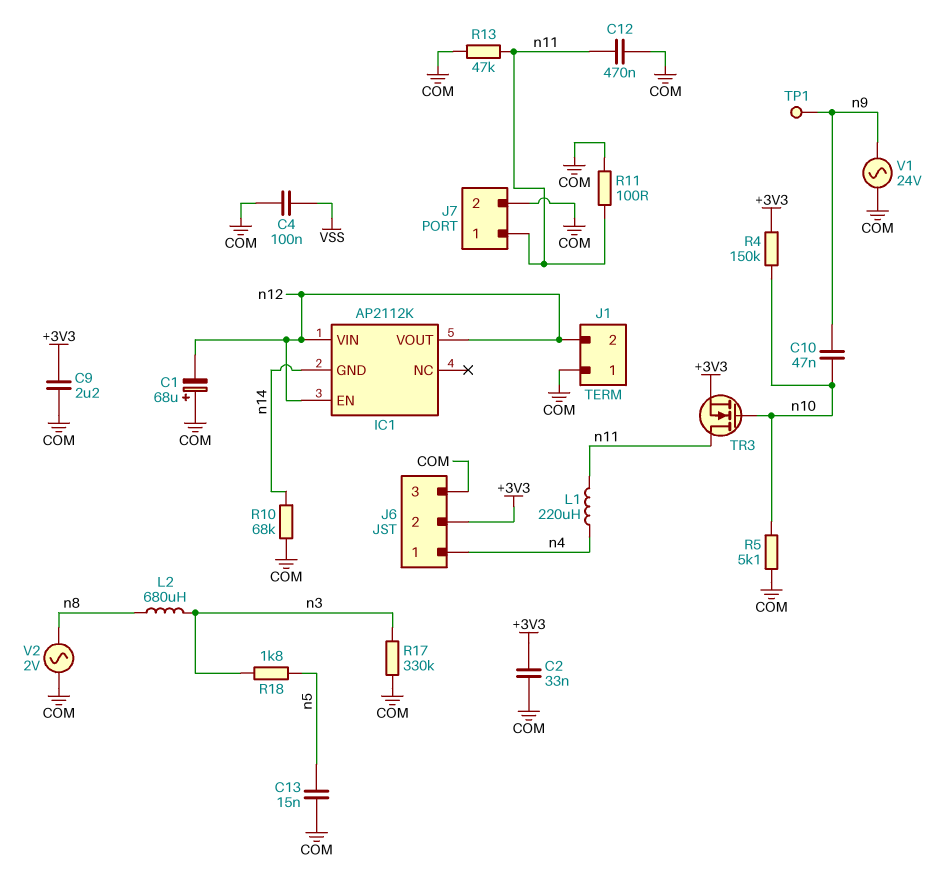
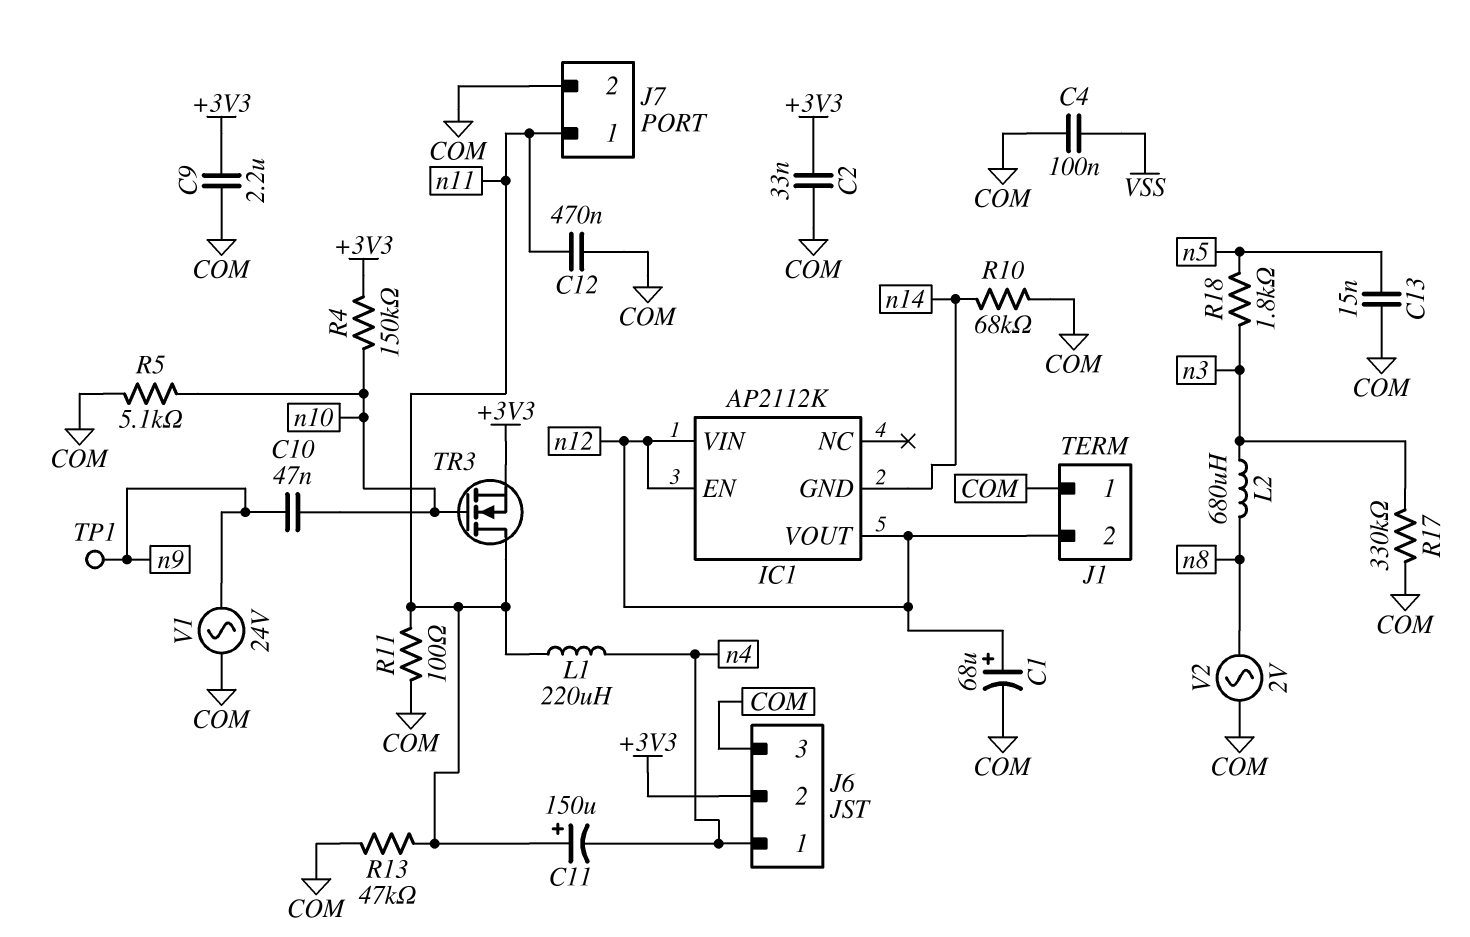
C1: 68uF (plus COM, minus n12) -> 68uF (plus n12, minus COM)
C11: none -> 150uF (plus n11, minus n4)

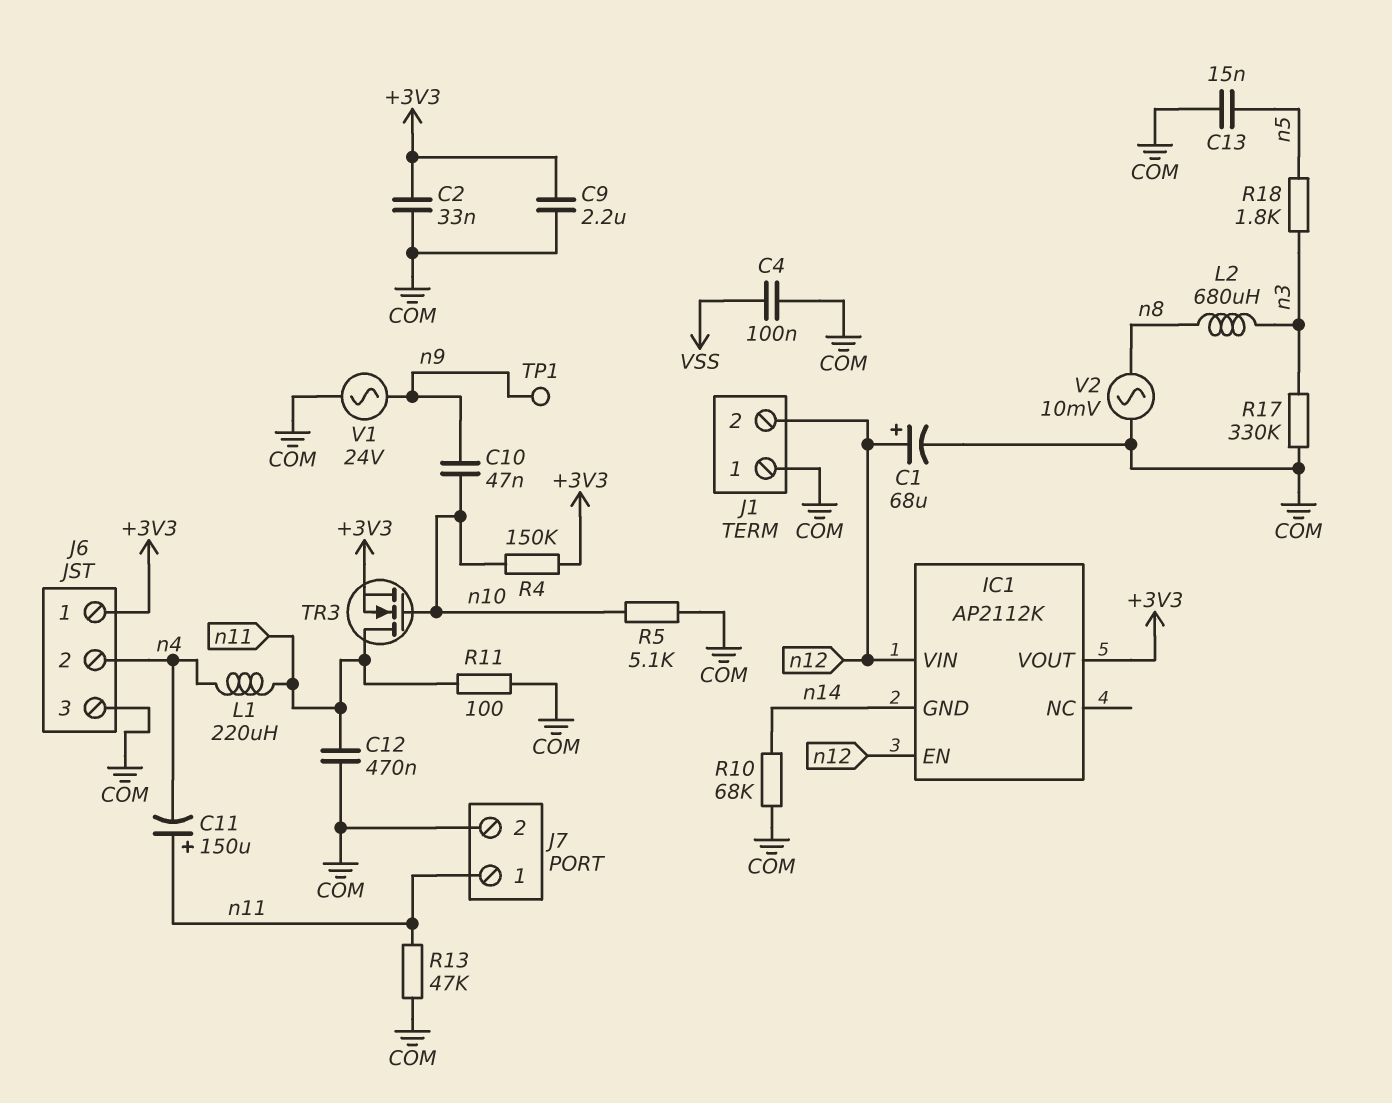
IC1 pin VOUT: n12 -> +3V3
J6 pin 1: n4 -> +3V3
J6 pin 2: +3V3 -> n4
V2: AC 2V (COM, n8) -> AC 10mV (COM, n8)

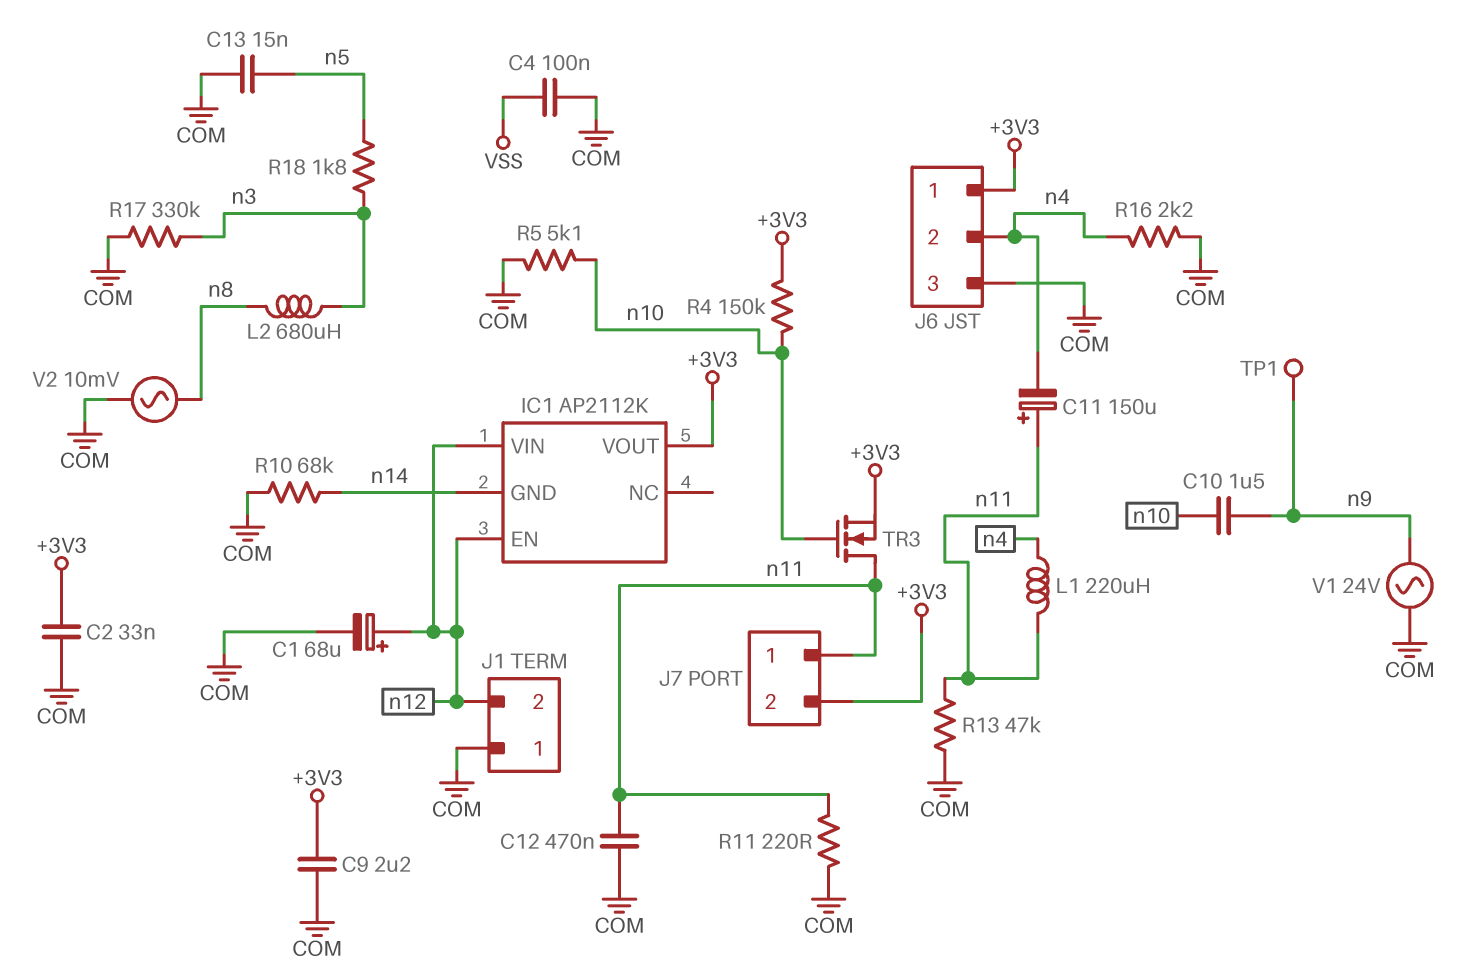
C10: 47nF (n9, n10) -> 1.5uF (n9, n10)
J7 pin 2: COM -> +3V3
R11: 100 (COM, n11) -> 220 (COM, n11)
R16: none -> 2.2k (COM, n4)

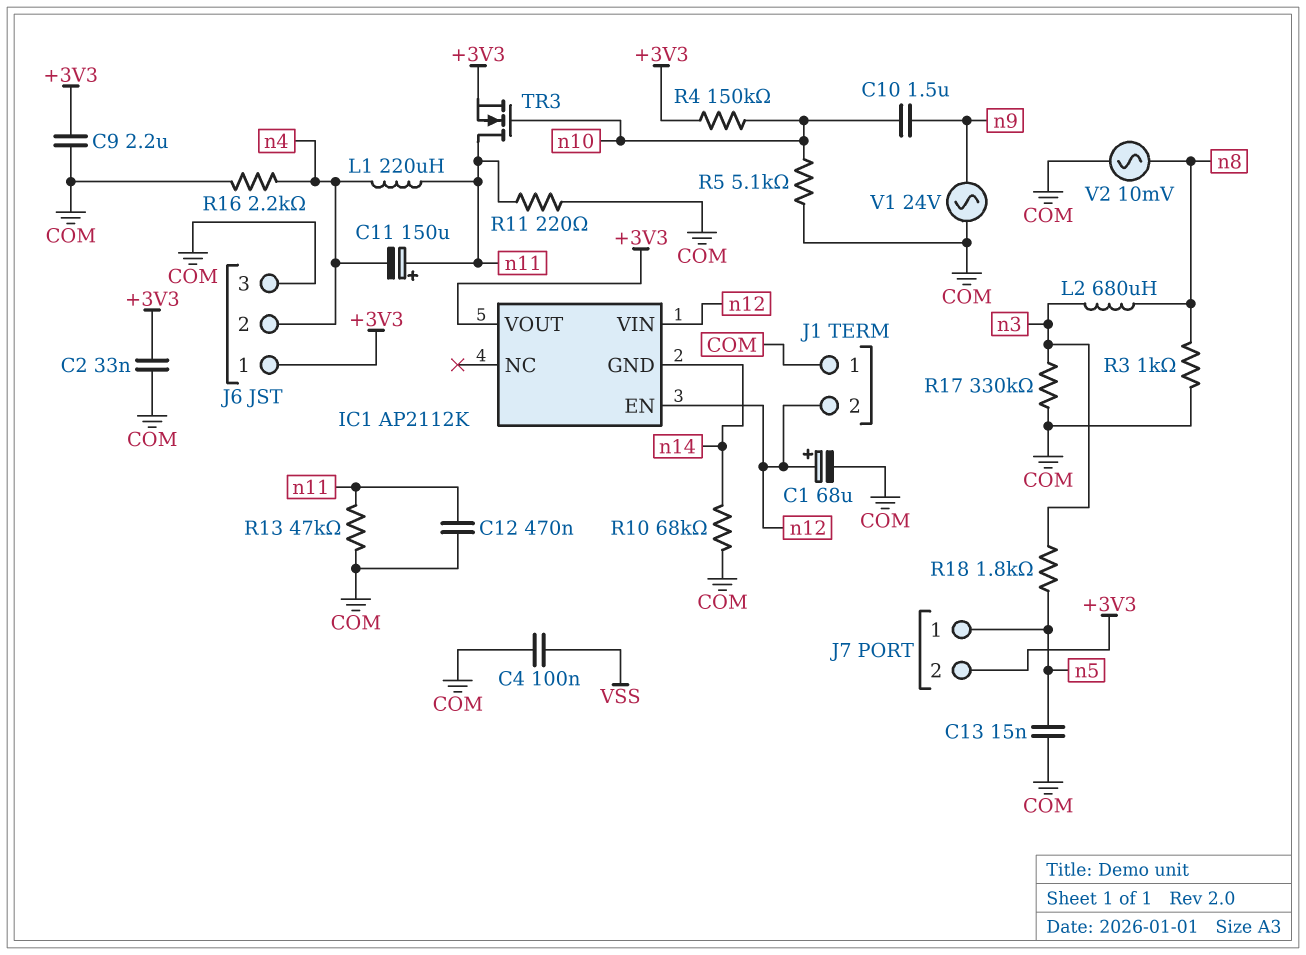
J7 pin 1: n11 -> n5
R3: none -> 1k (COM, n8)
TP1: test point (n9) -> none

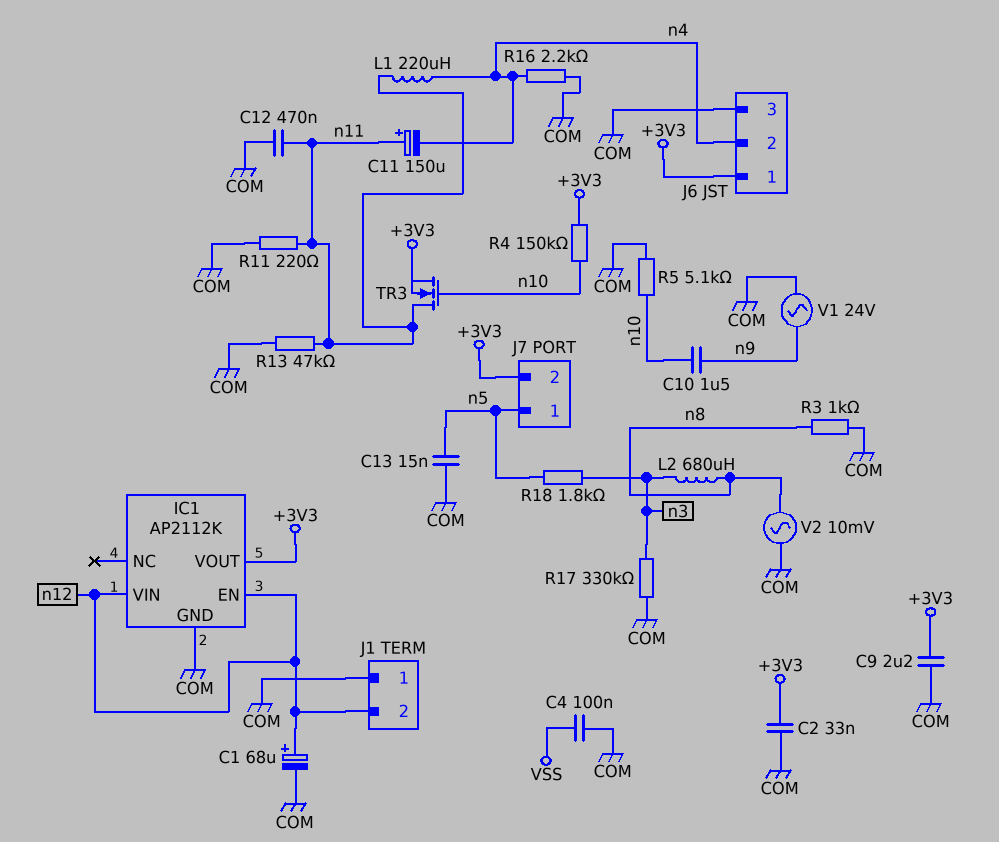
IC1 pin GND: n14 -> COM
R10: 68k (COM, n14) -> none

